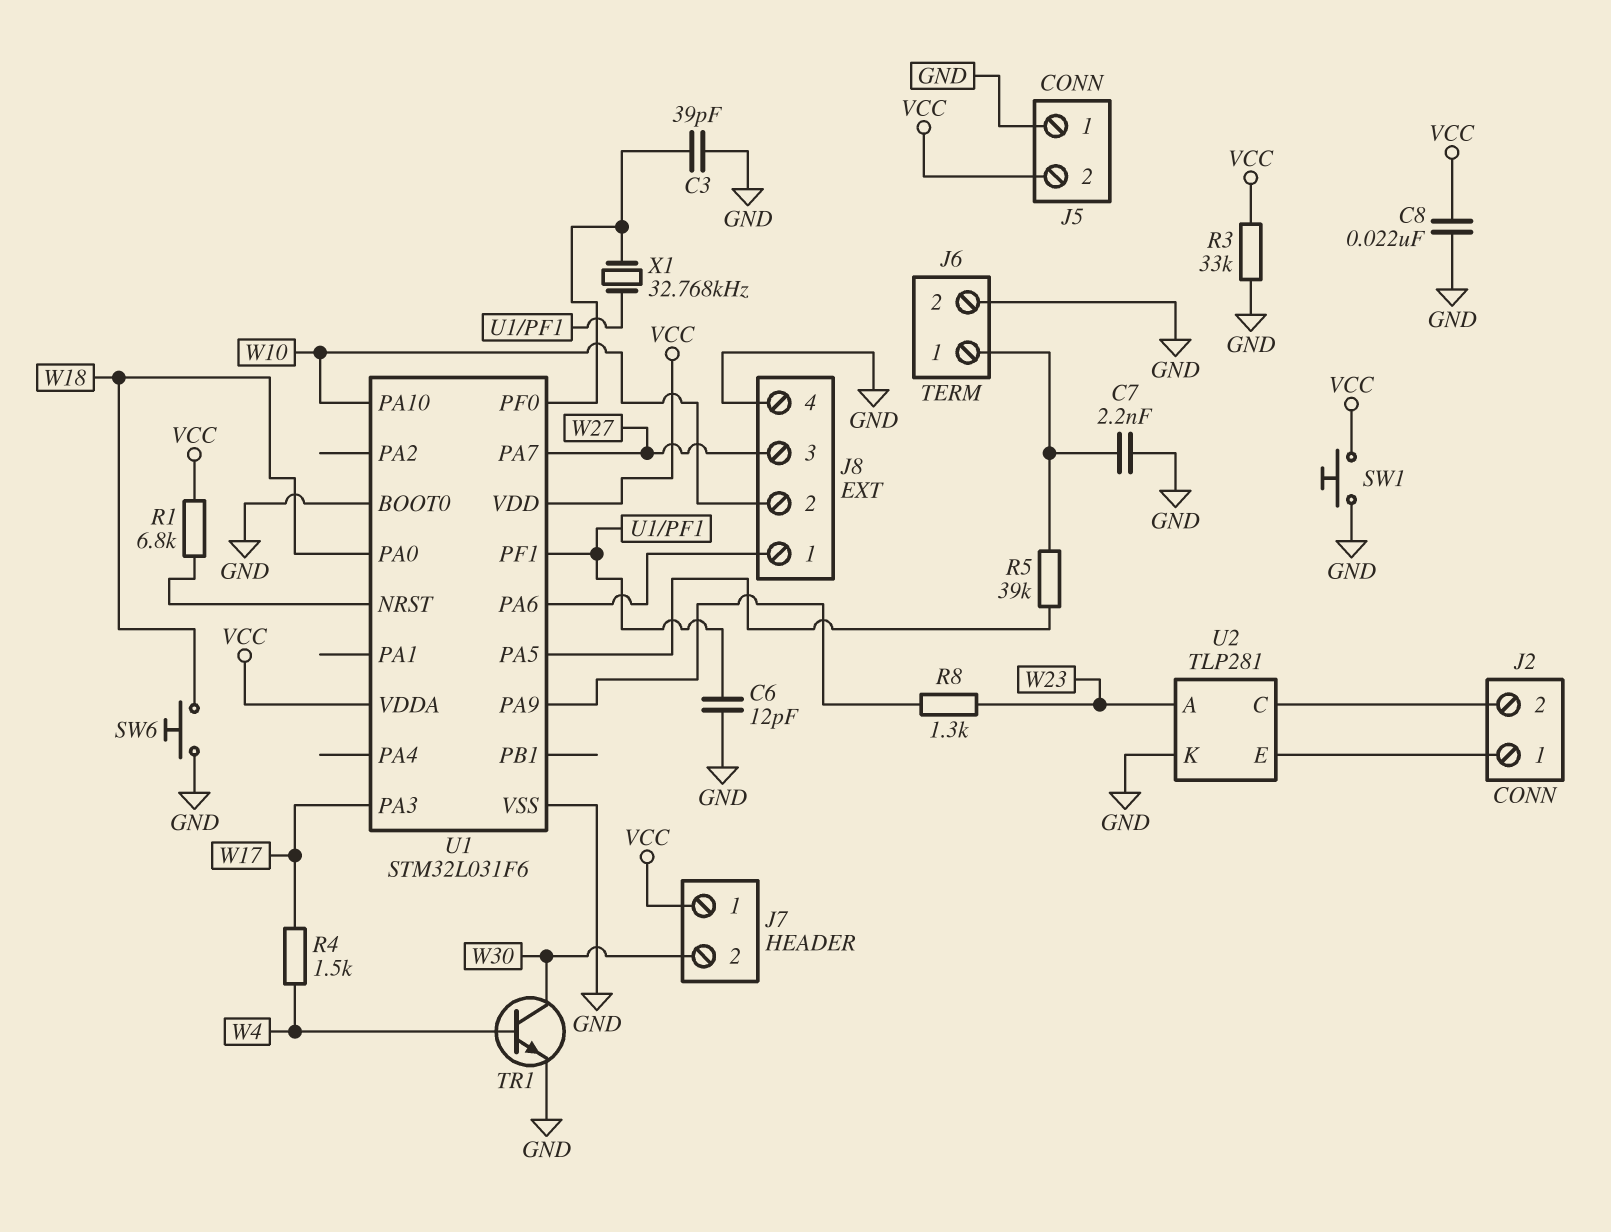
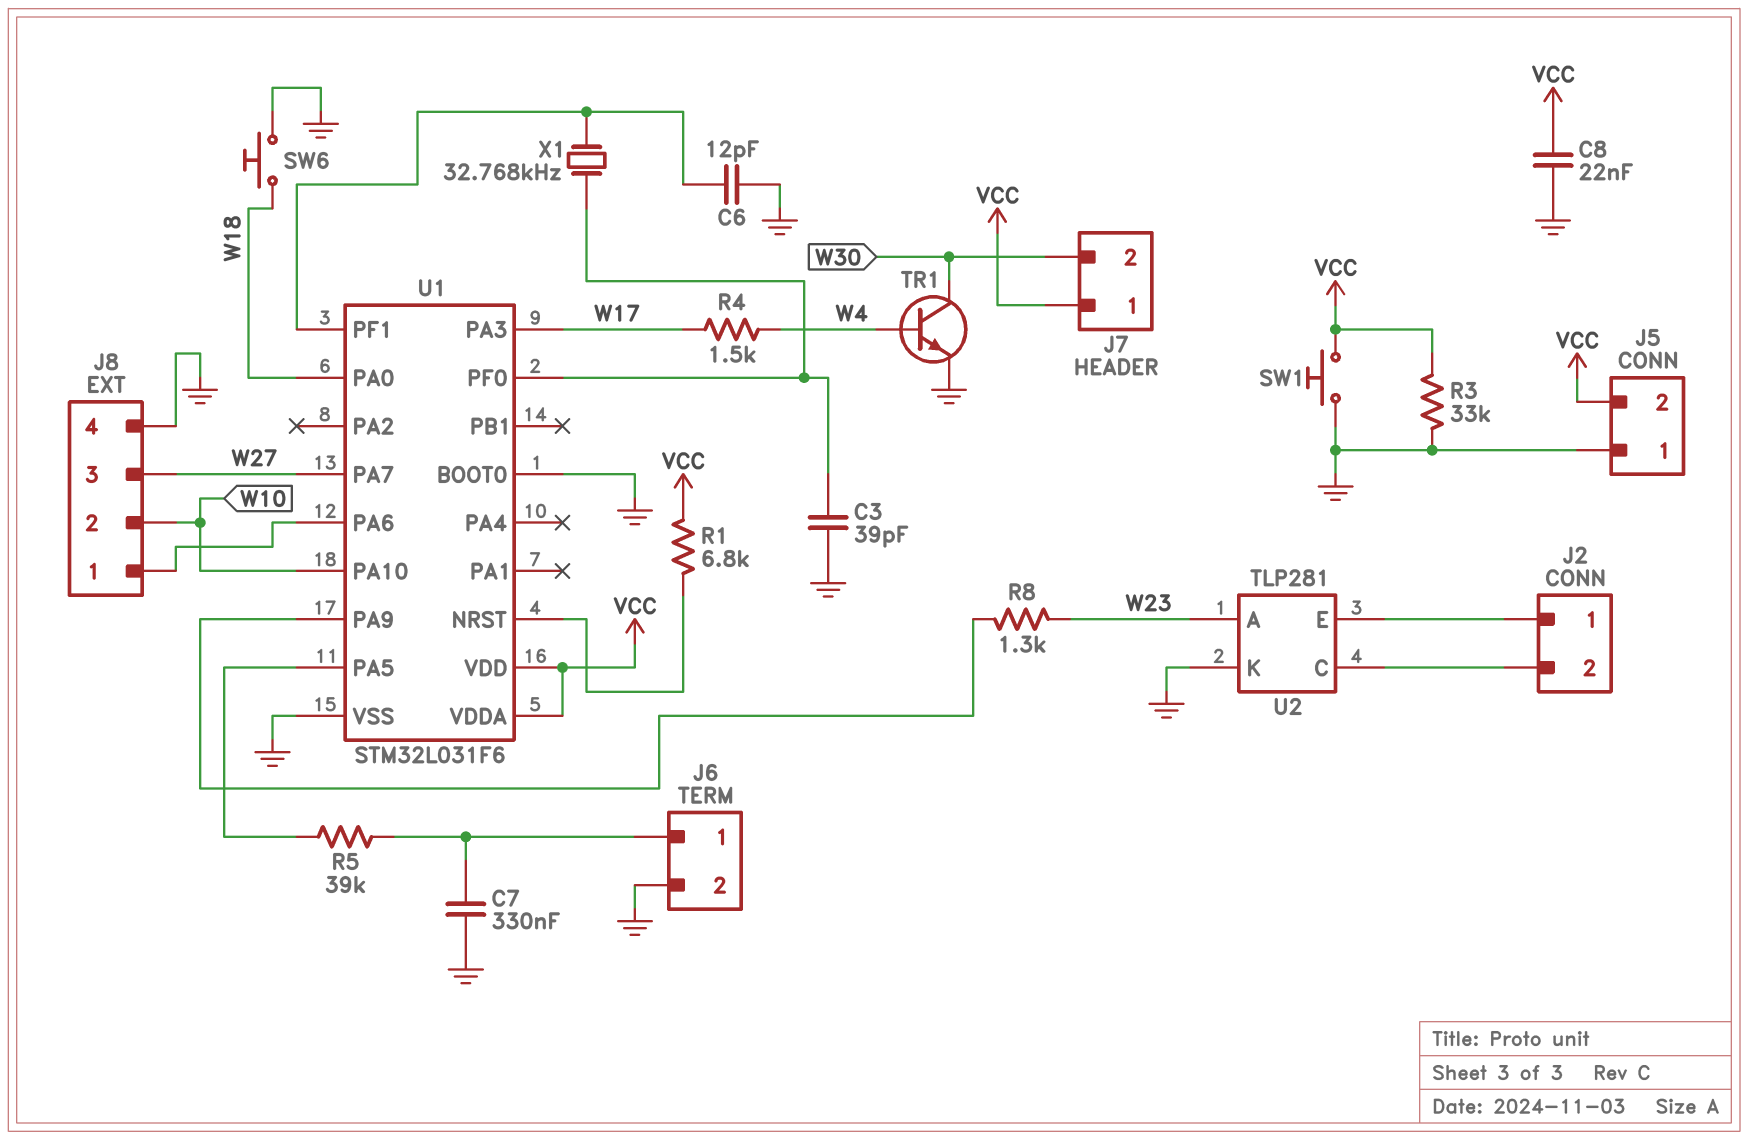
C7: 2.2nF (GND, J6/1) -> 330nF (GND, J6/1)

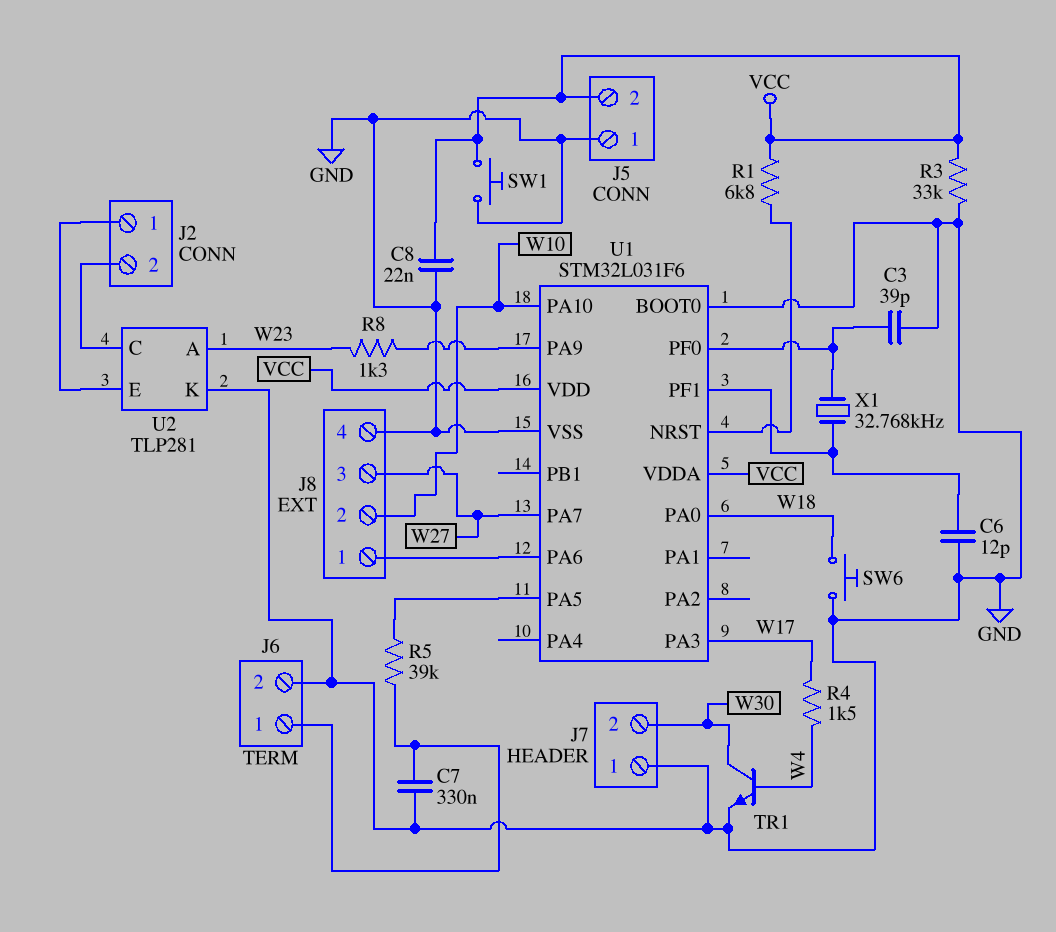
J7 pin 1: VCC -> GND

